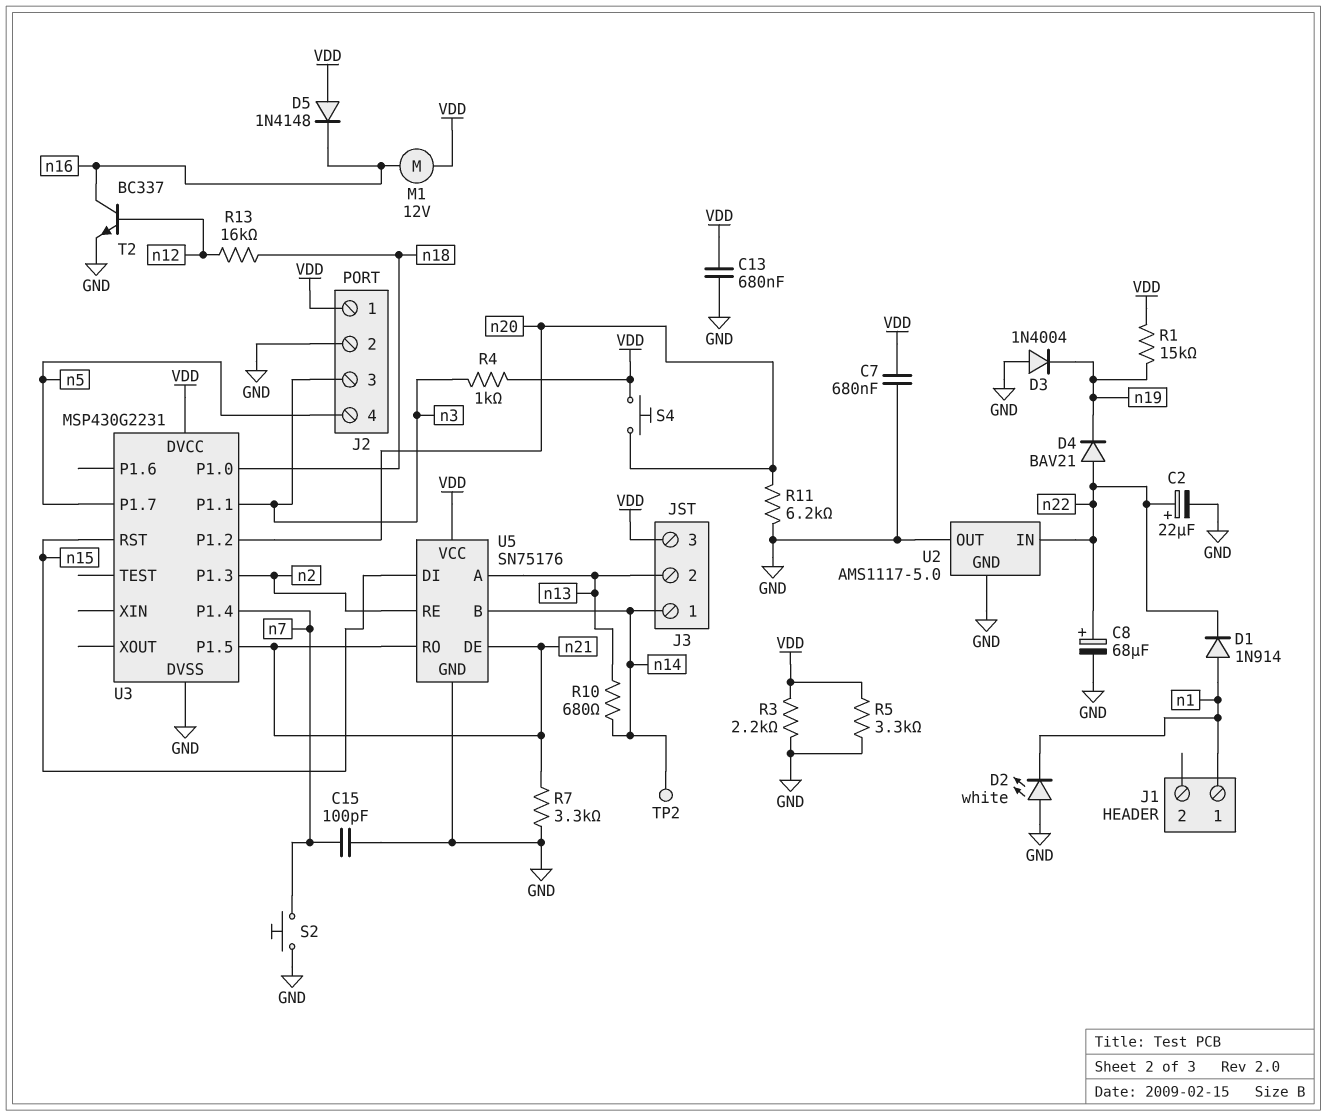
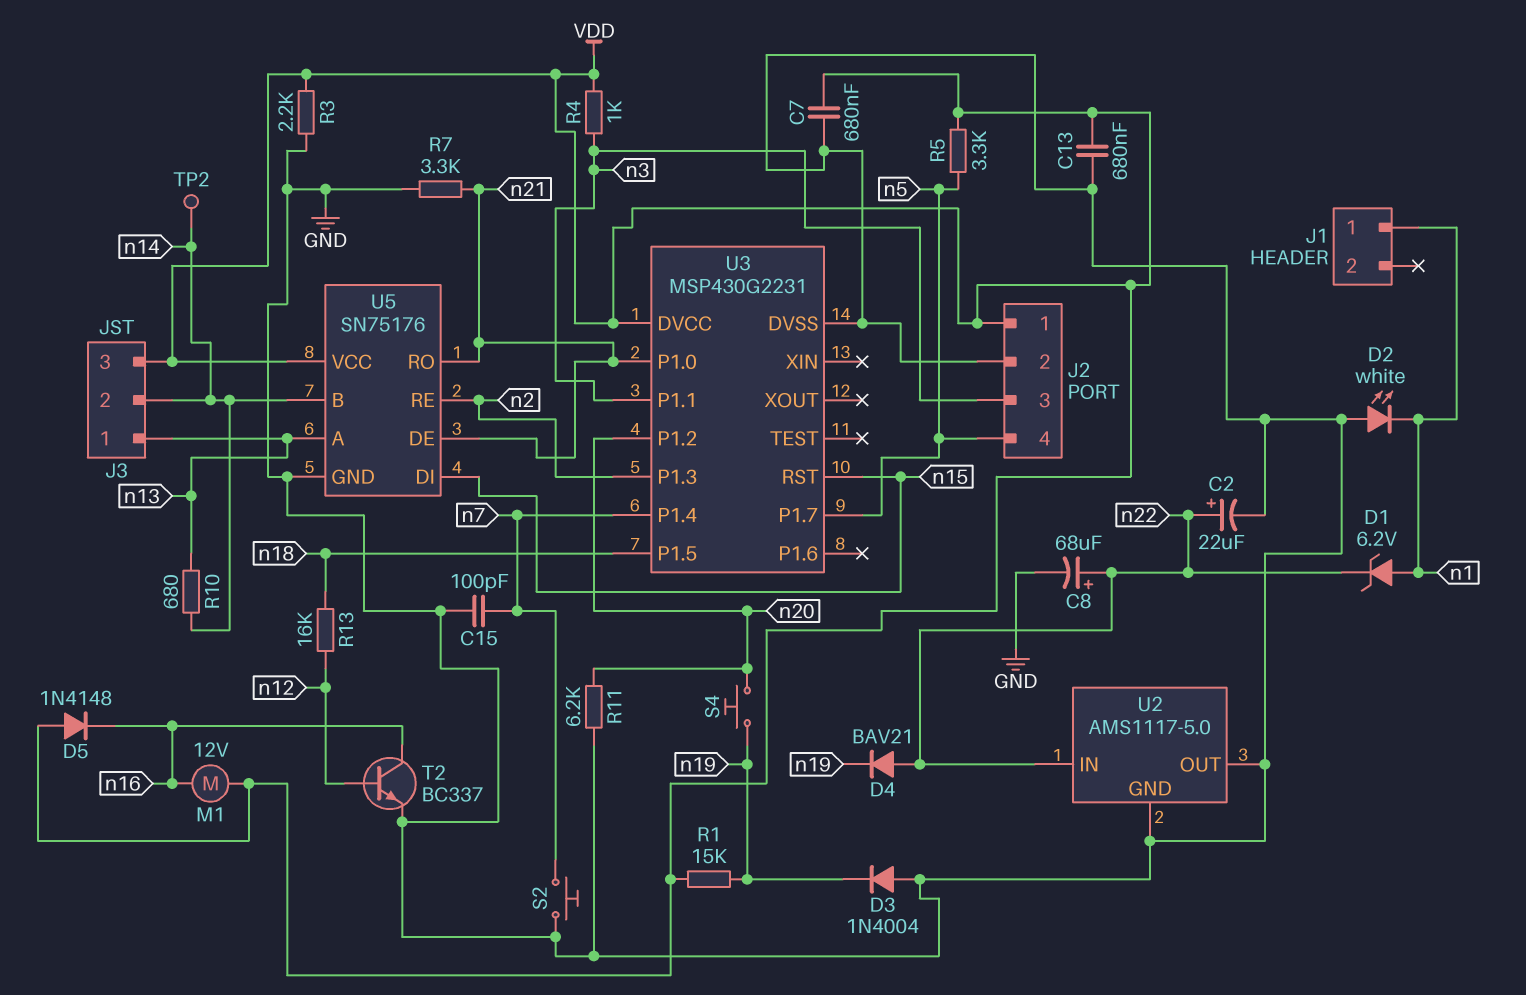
D1: diode 1N914 (A n1, K n22) -> zener 6.2V (A n1, K n22)
J3 pin 1: n14 -> n13
J3 pin 2: n13 -> n14
R5: 3.3k (GND, VDD) -> 3.3k (VDD, n5)
S4: button (VDD, n20) -> button (n19, n20)
U3 pin P1.0: n18 -> n21
U3 pin P1.5: n21 -> n18

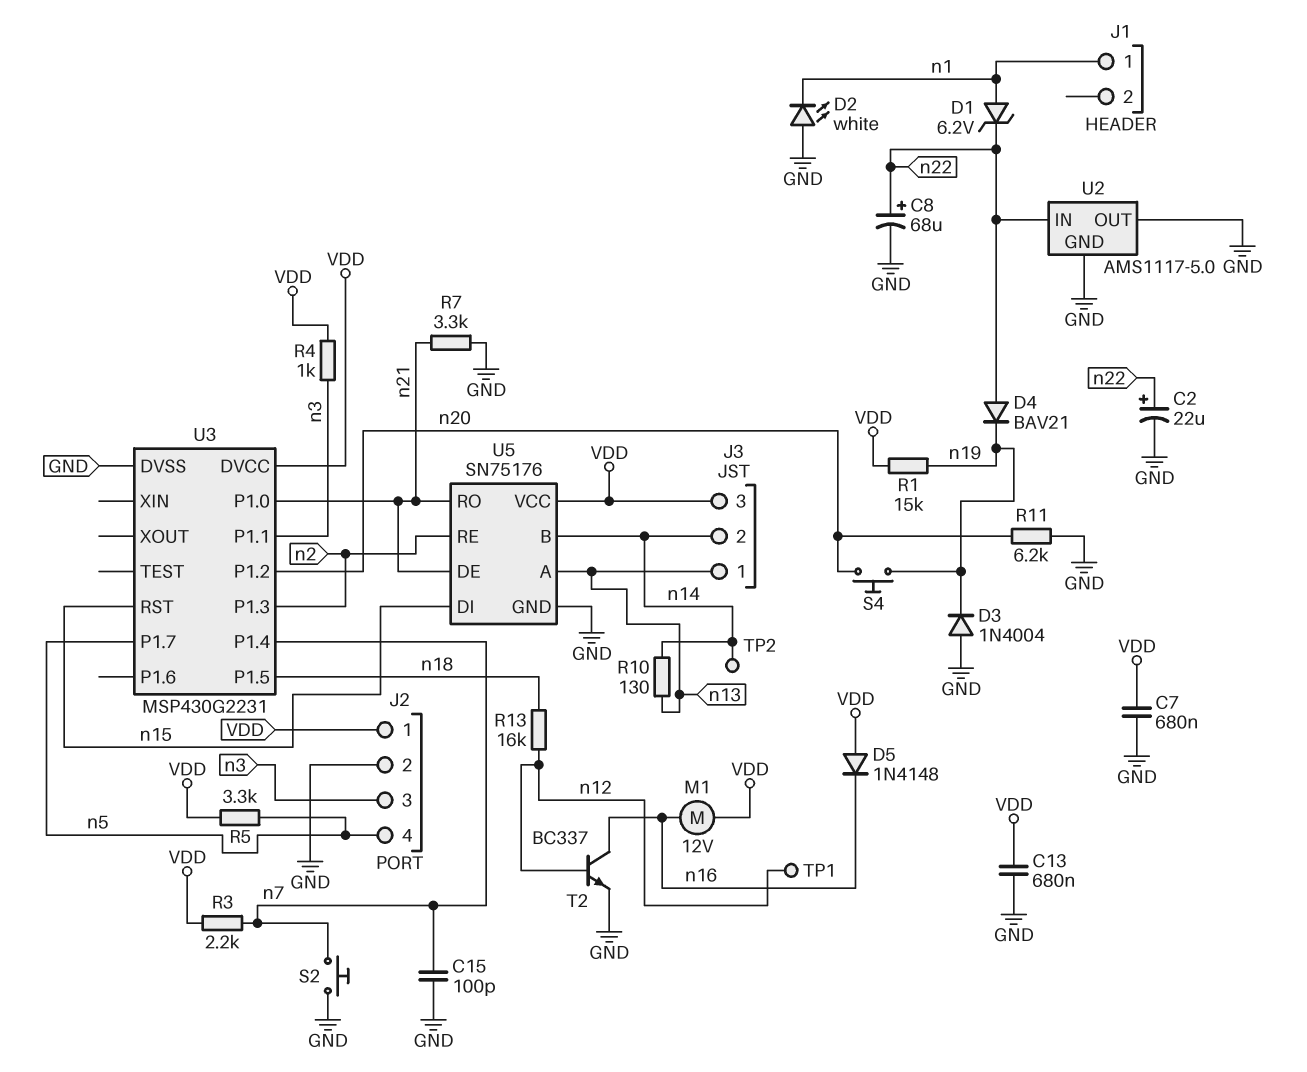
R3: 2.2k (GND, VDD) -> 2.2k (VDD, n7)
R10: 680 (n13, n14) -> 130 (n13, n14)
TP1: none -> test point (n12)

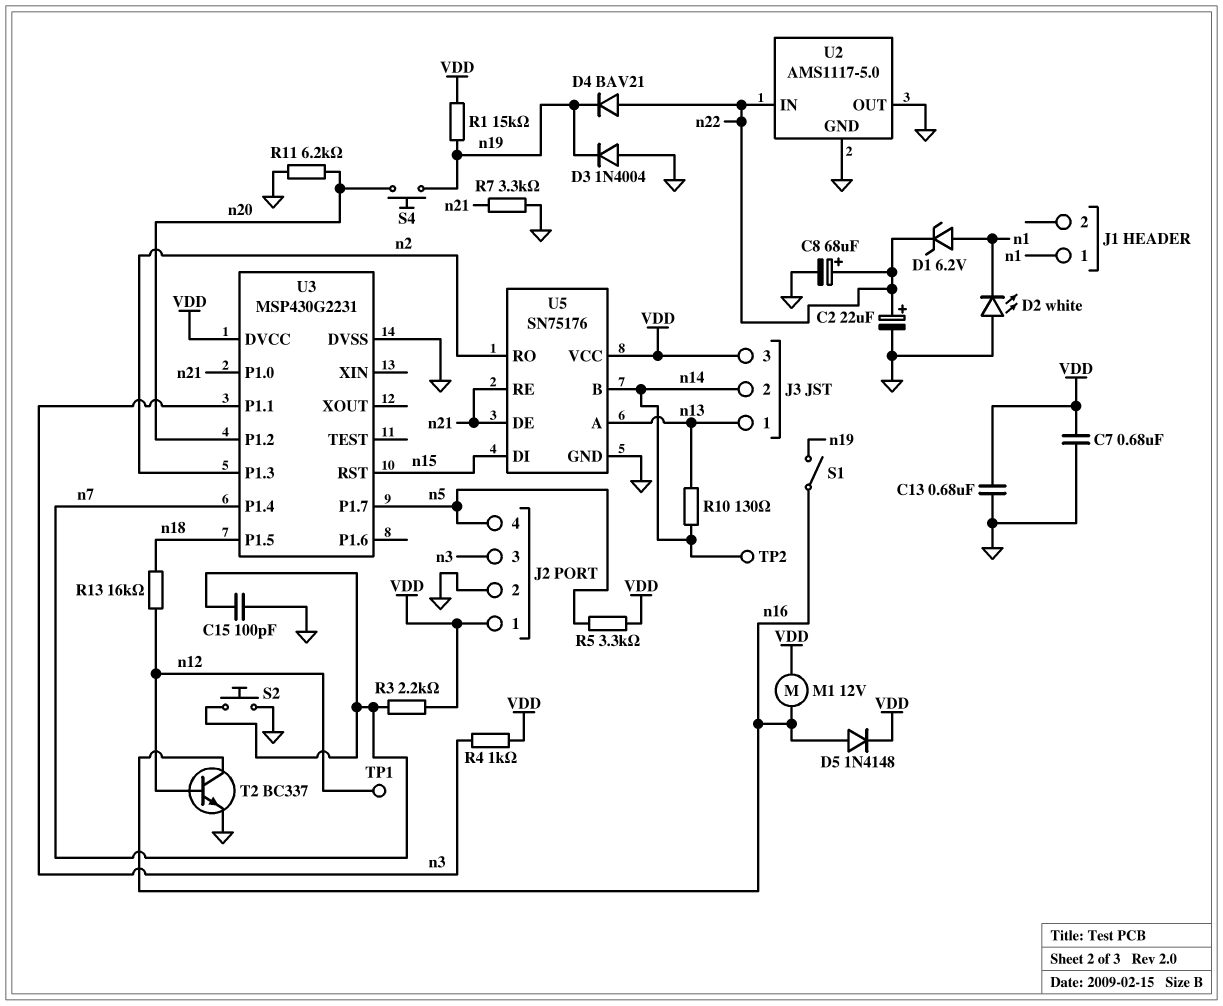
D5: diode 1N4148 (A VDD, K n16) -> diode 1N4148 (A n16, K VDD)
S1: none -> switch (n16, n19)
U5 pin RE: n2 -> n21
U5 pin RO: n21 -> n2

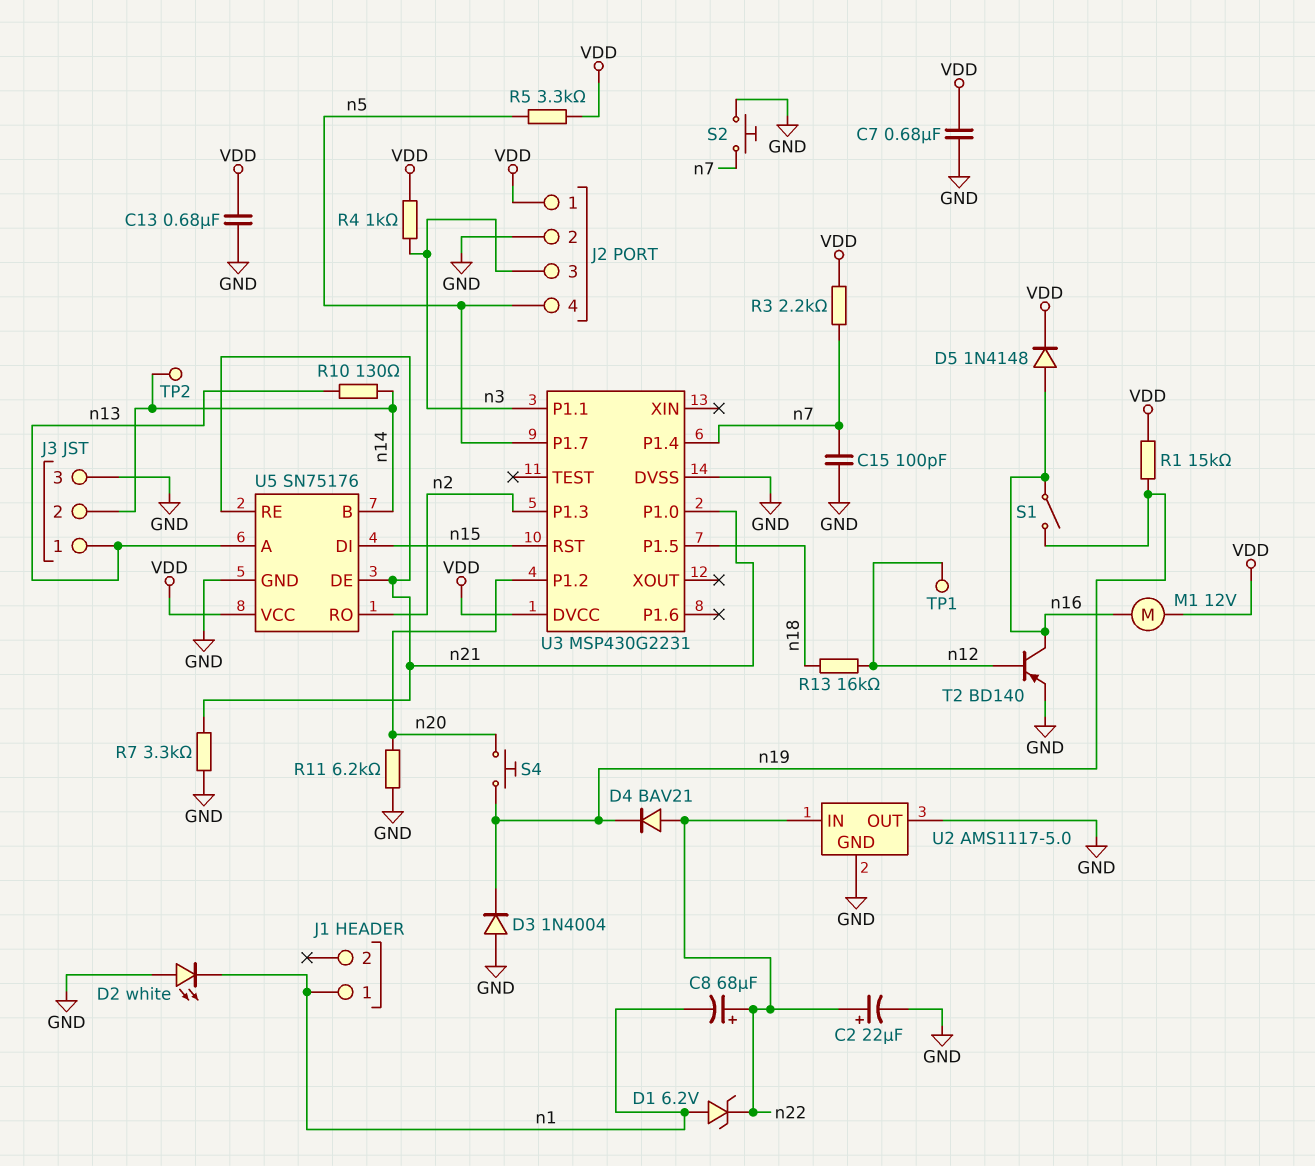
C8: 68uF (plus n22, minus GND) -> 68uF (plus n22, minus n1)
J3 pin 3: VDD -> GND
T2: NPN BC337 (B n12, C n16, E GND) -> PNP BD140 (B n12, C n16, E GND)

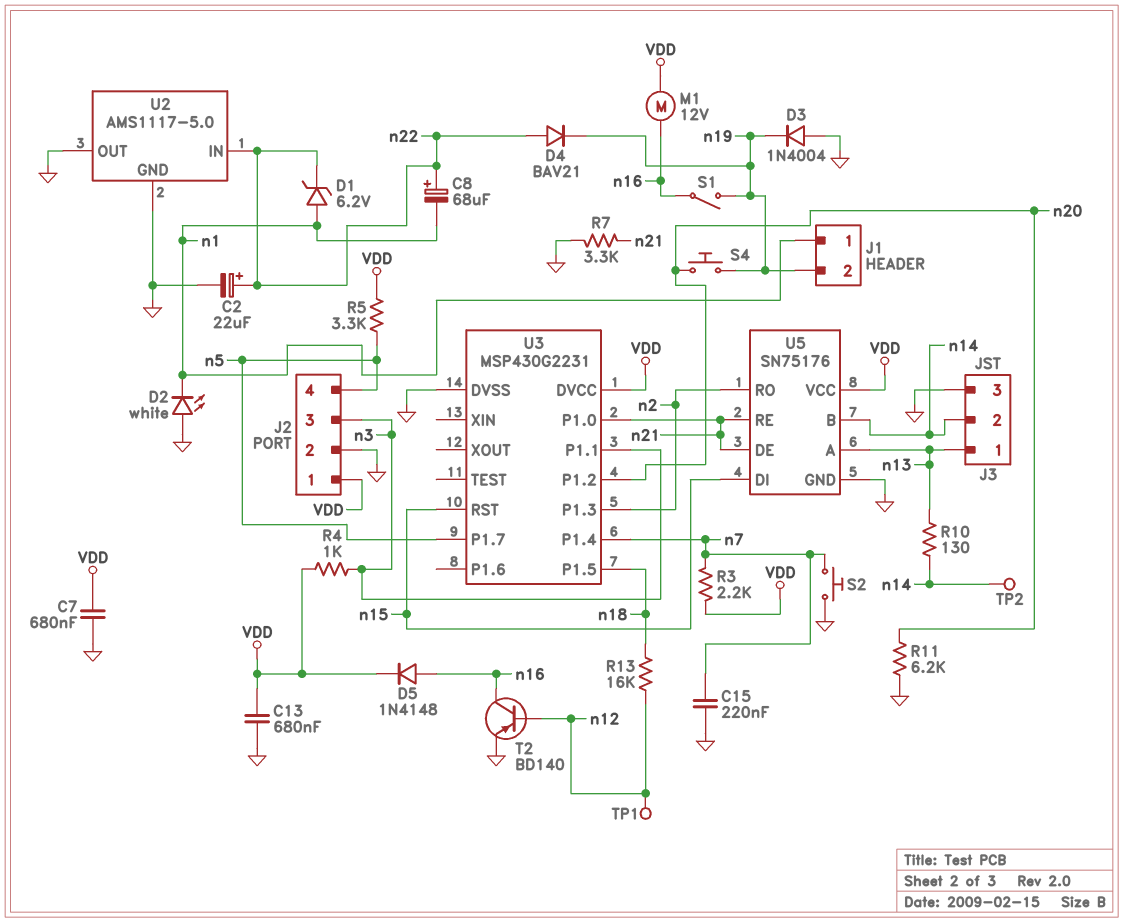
C15: 100pF (GND, n7) -> 220nF (GND, n7)
J1 pin 2: none -> n19
R1: 15k (VDD, n19) -> none

